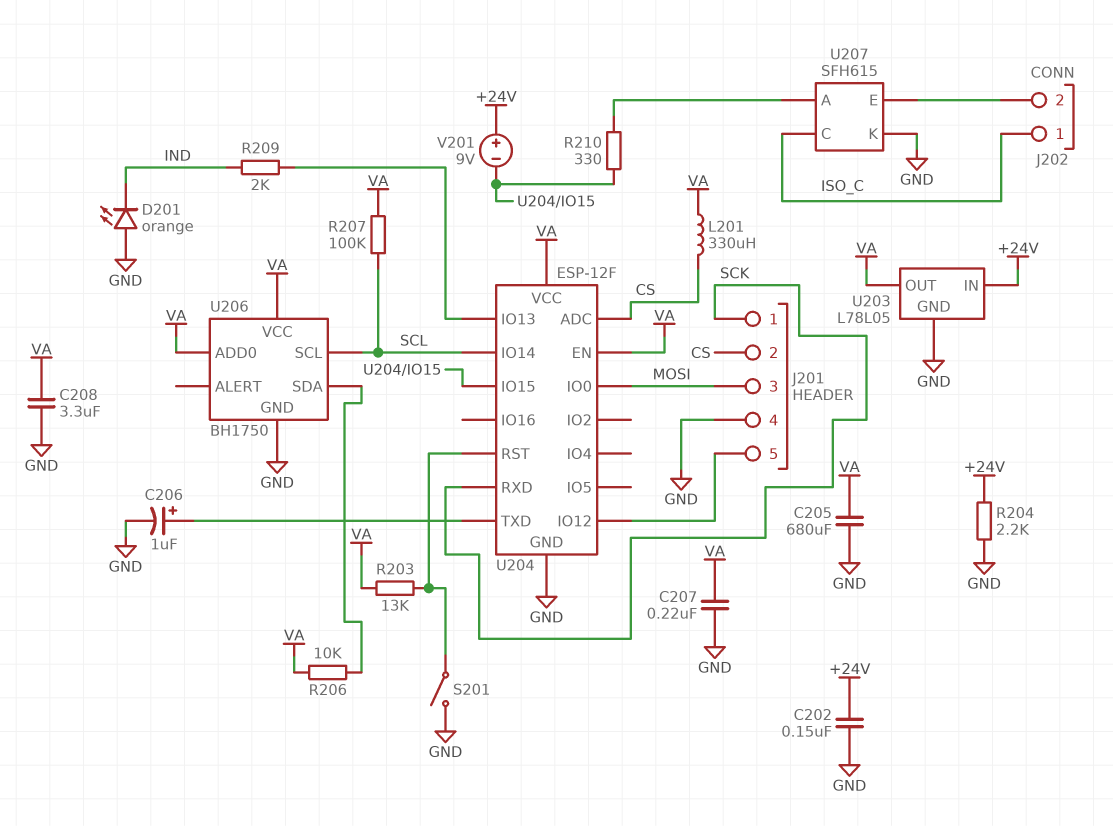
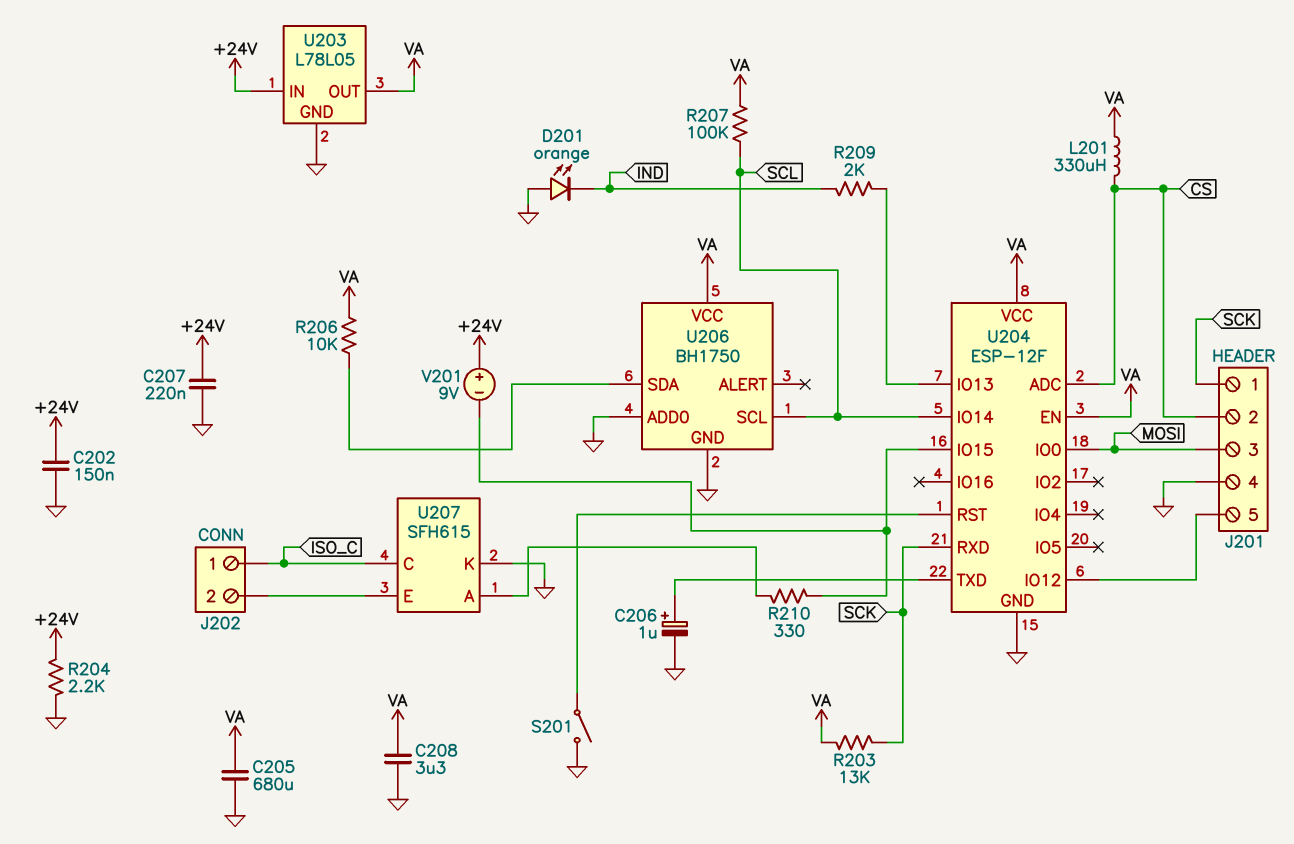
C207: 220nF (GND, VA) -> 220nF (+24V, GND)
R203: 13k (U204/RST, VA) -> 13k (SCK, VA)
U206 pin ADD0: VA -> GND

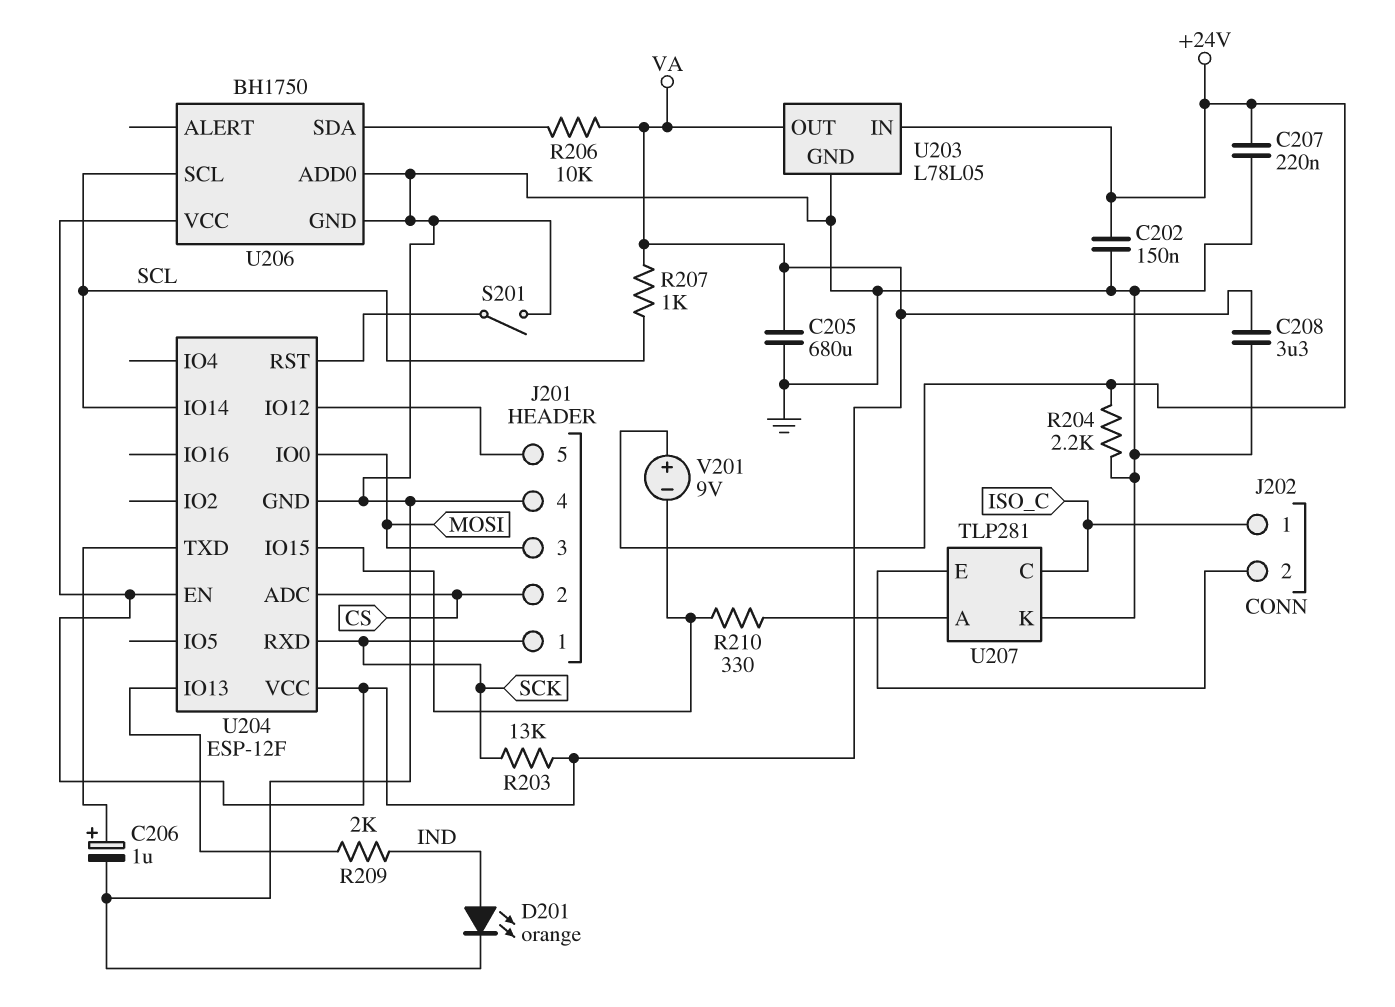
D201: LED orange (A GND, K IND) -> LED orange (A IND, K GND)
L201: 330uH (CS, VA) -> none
R207: 100k (SCL, VA) -> 1k (SCL, VA)
U207: SFH615 -> TLP281

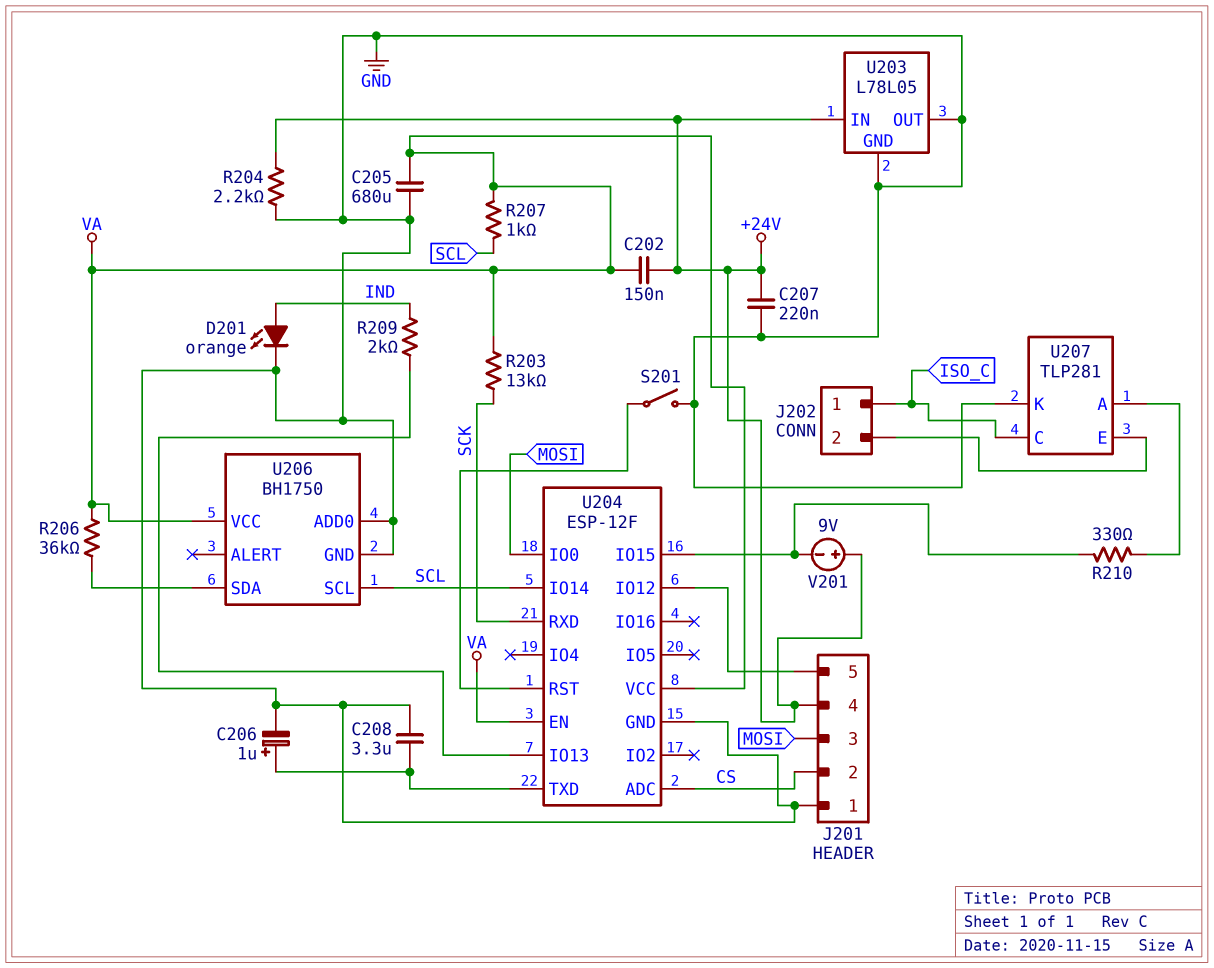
C202: 150nF (+24V, GND) -> 150nF (+24V, VA)
C208: 3.3uF (GND, VA) -> 3.3uF (GND, U204/TXD)
J201 pin 1: SCK -> GND
J201 pin 4: GND -> +24V
R206: 10k (U206/SDA, VA) -> 36k (U206/SDA, VA)
U203 pin OUT: VA -> GND

